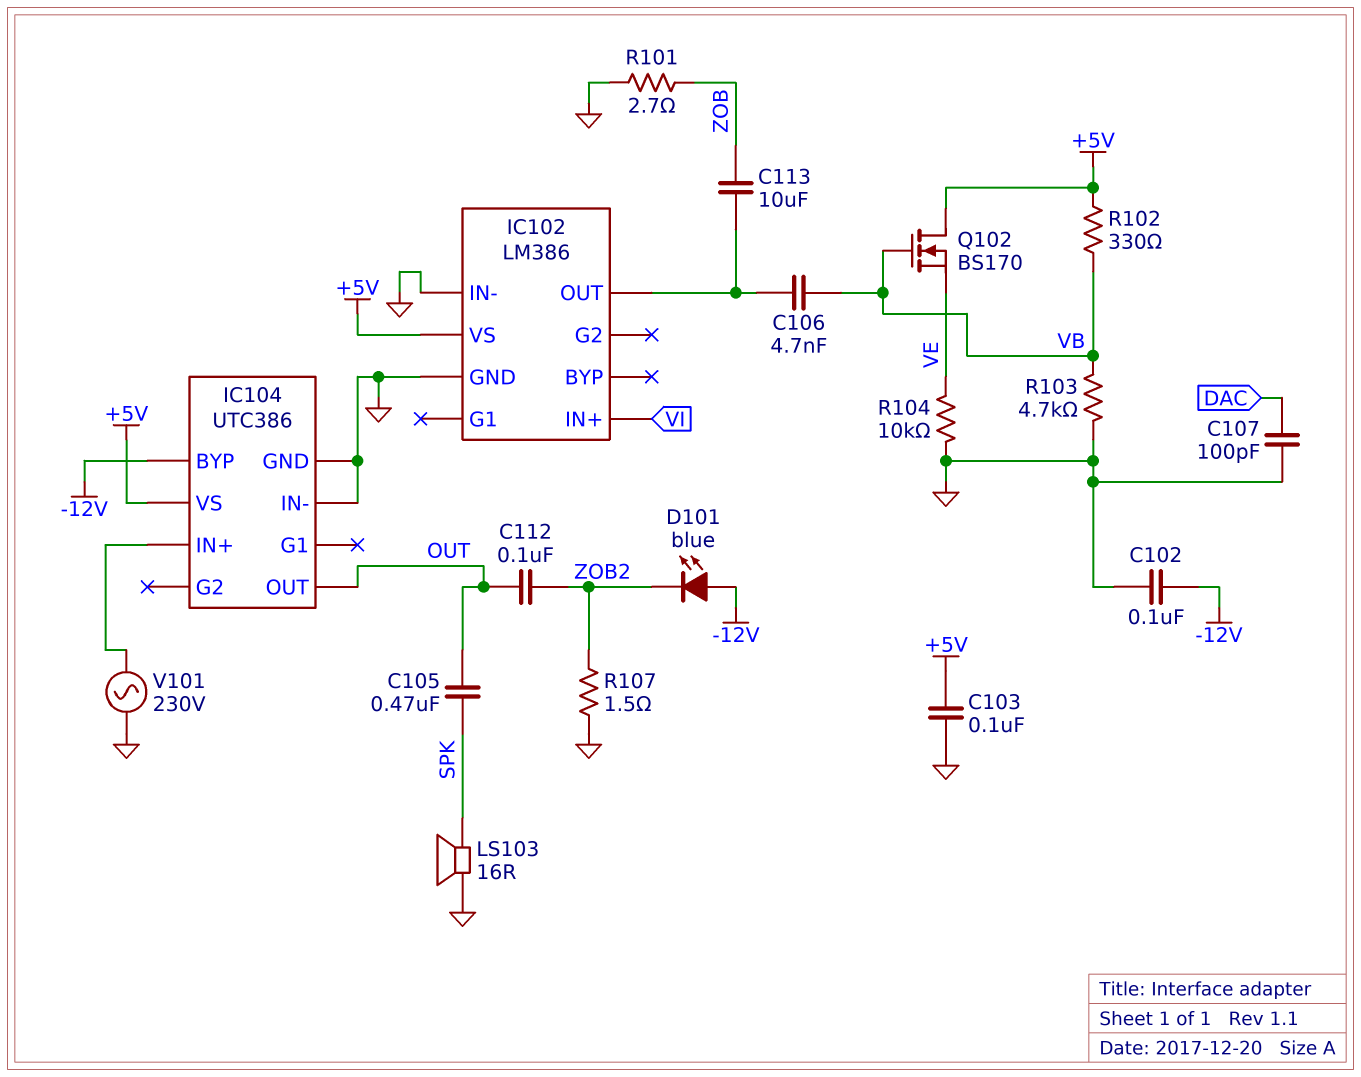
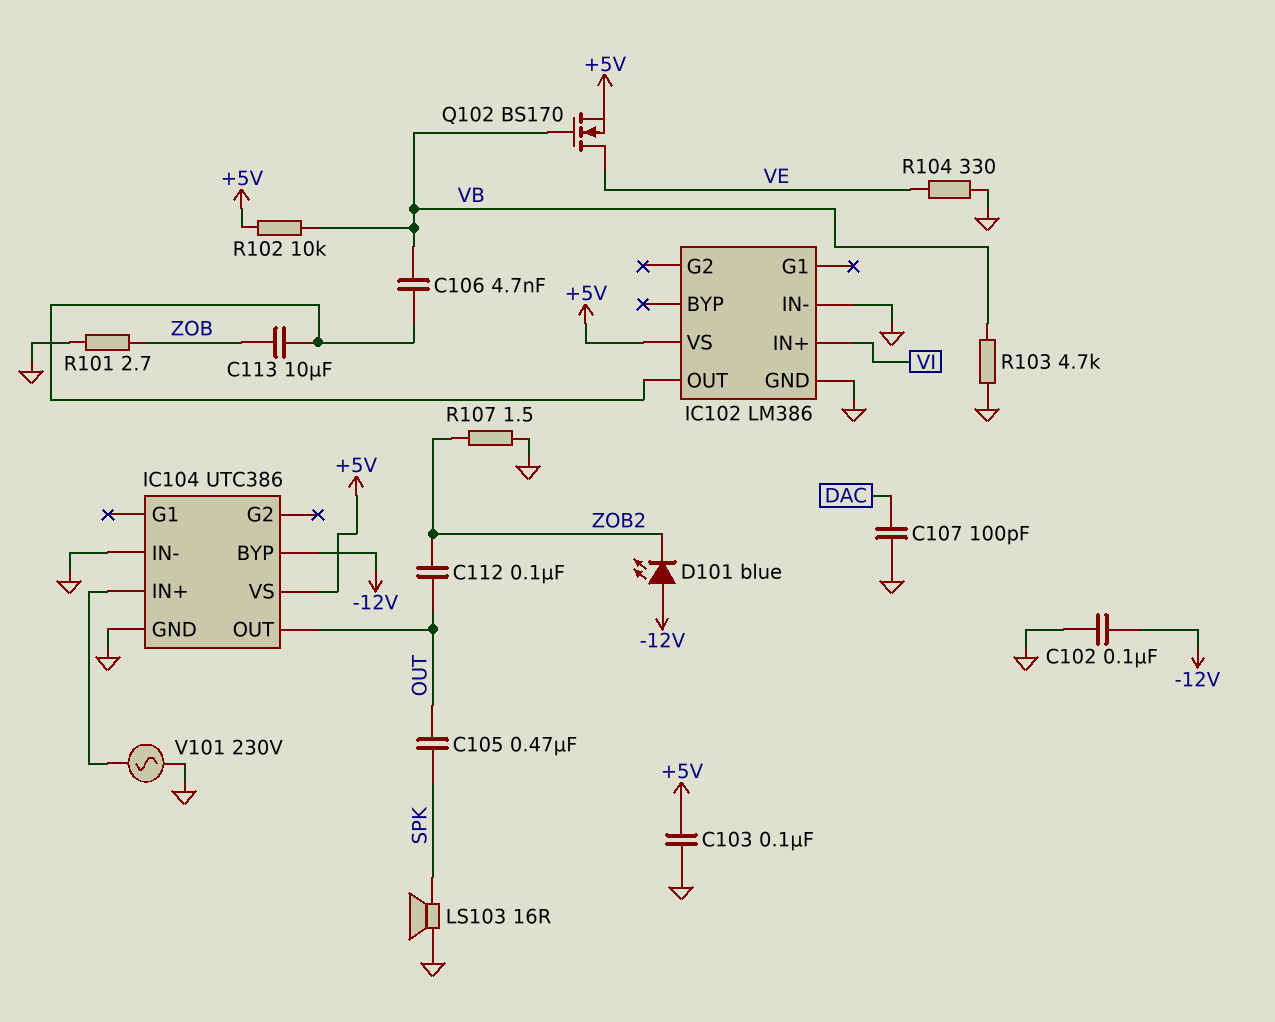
Q102: NMOS BS170 (G VB, D +5V, S VE) -> NMOS BS170 (G VB, D VE, S +5V)
R102: 330 (+5V, VB) -> 10k (+5V, VB)
R104: 10k (GND, VE) -> 330 (GND, VE)

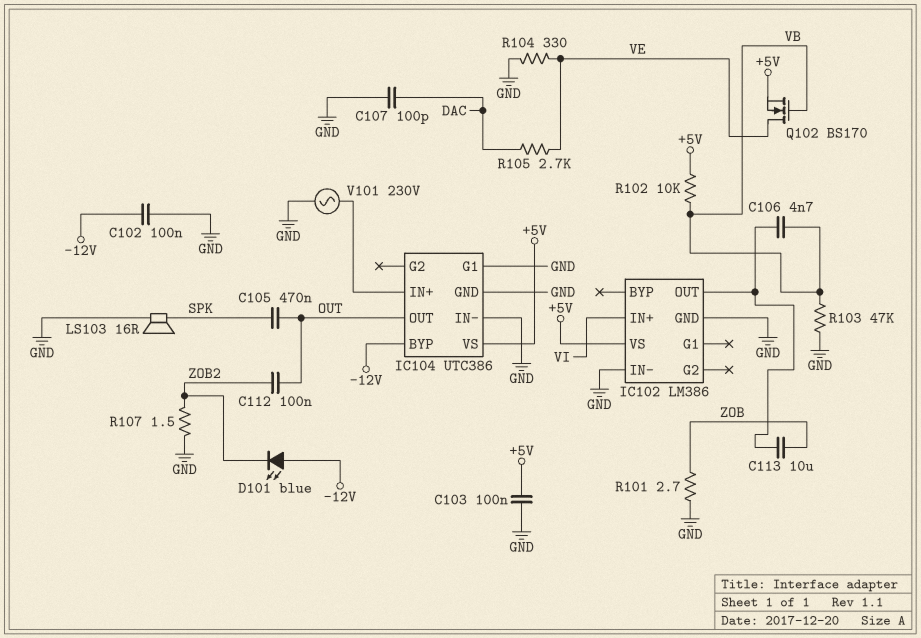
IC104 pin G1: none -> GND
R103: 4.7k (GND, VB) -> 47k (GND, VB)
R105: none -> 2.7k (DAC, VE)

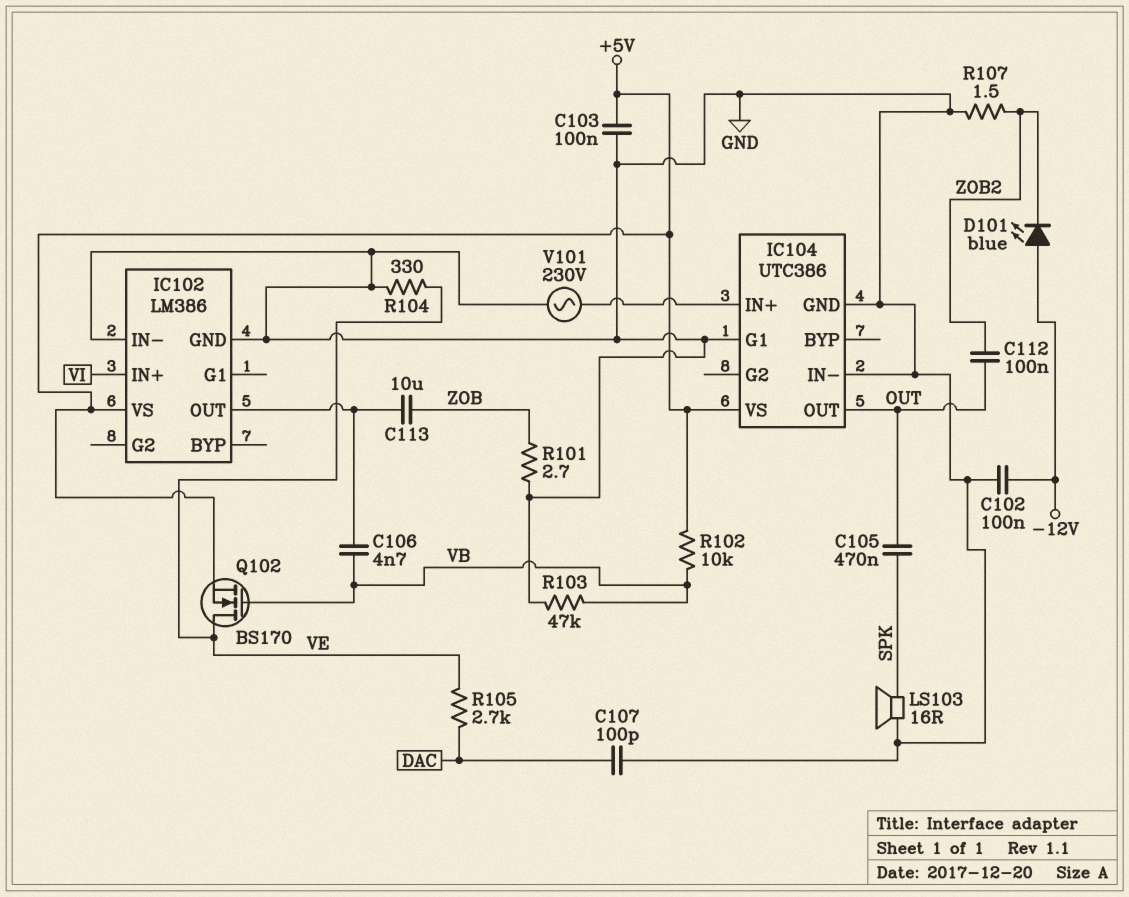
IC104 pin BYP: -12V -> none

